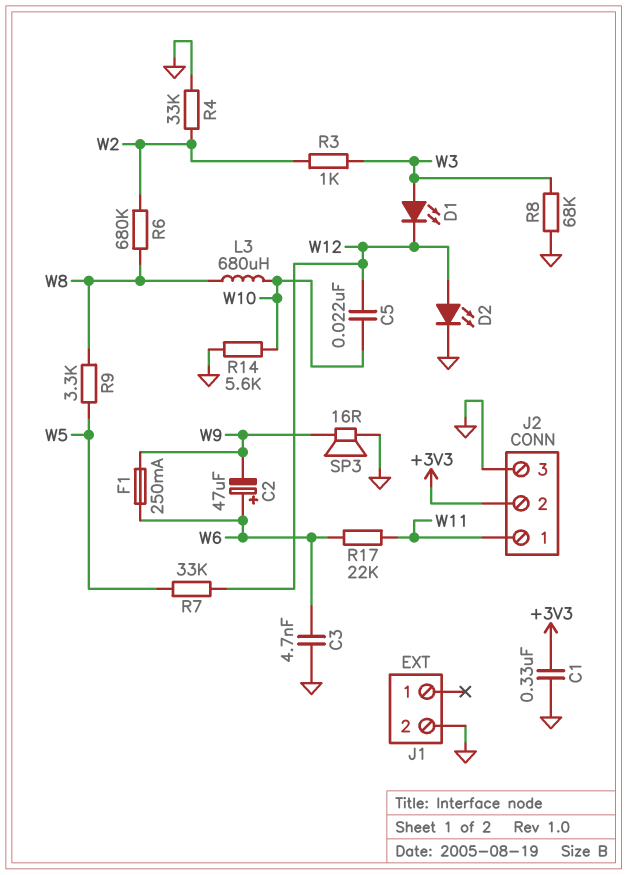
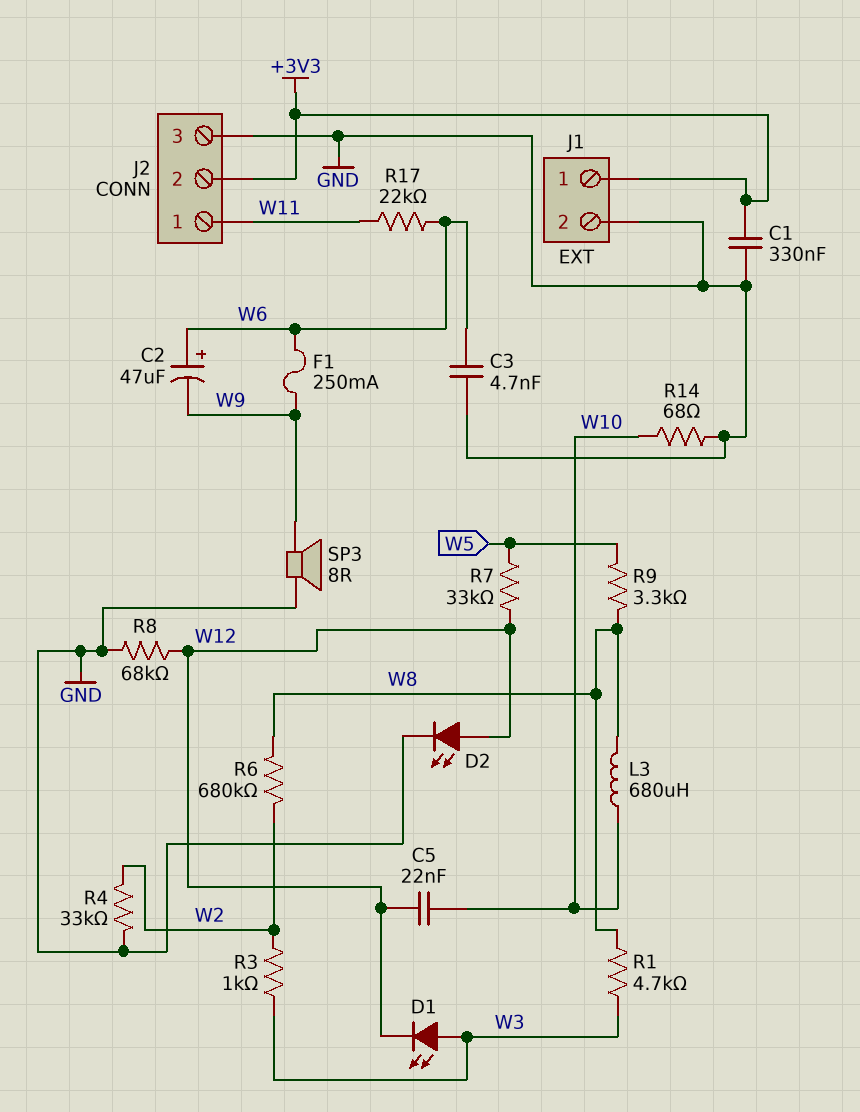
J1 pin 1: none -> +3V3
R1: none -> 4.7k (W3, W8)
R8: 68k (GND, W3) -> 68k (GND, W12)
R14: 5.6k (GND, W10) -> 68 (GND, W10)
SP3: speaker 16R (GND, W9) -> speaker 8R (GND, W9)

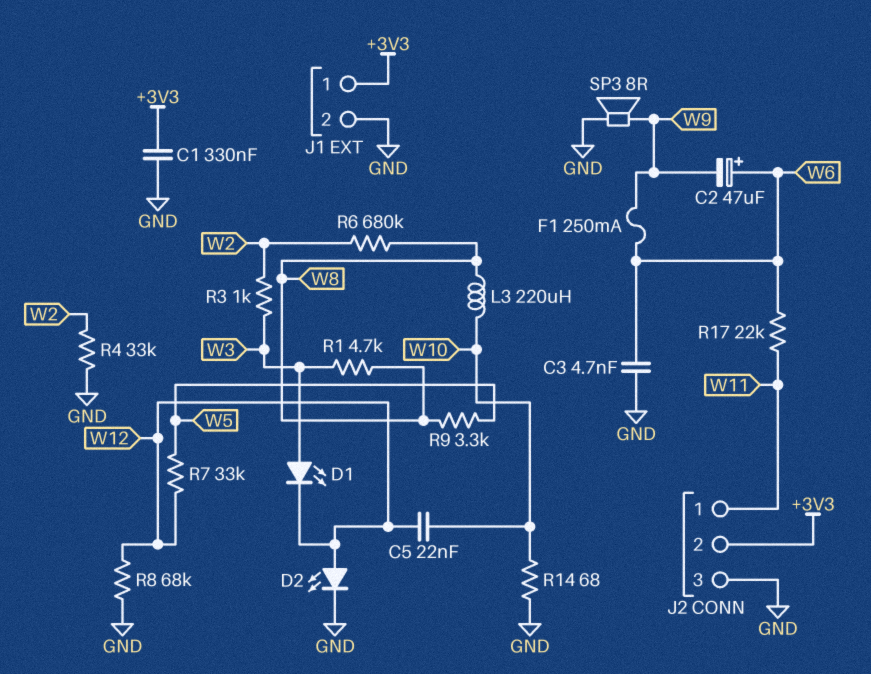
L3: 680uH (W8, W10) -> 220uH (W8, W10)

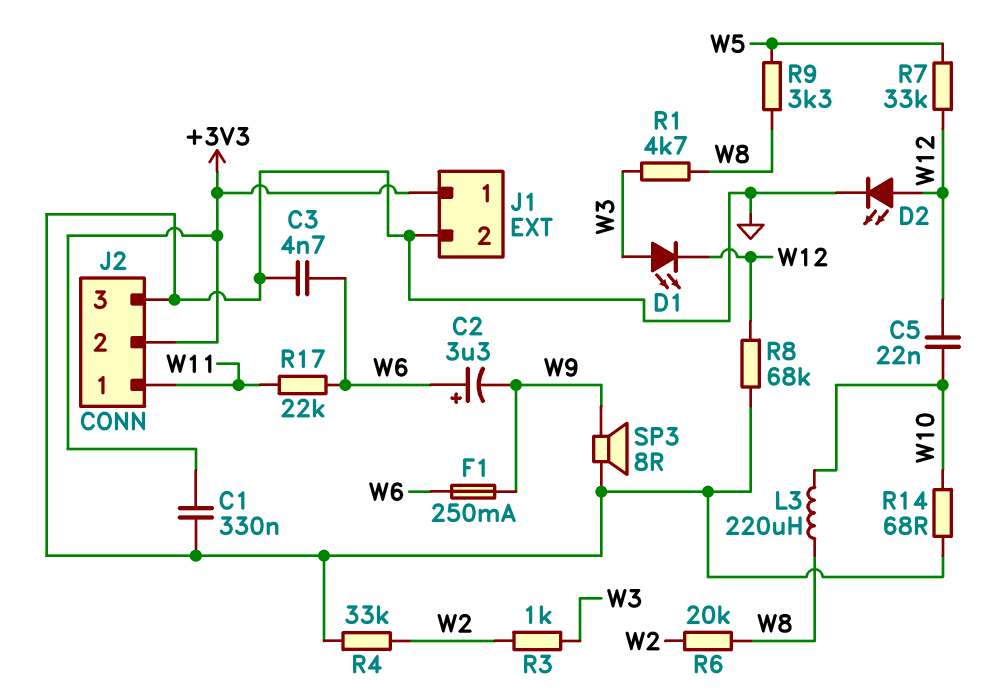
C2: 47uF (plus W6, minus W9) -> 3.3uF (plus W6, minus W9)
R6: 680k (W2, W8) -> 20k (W2, W8)

